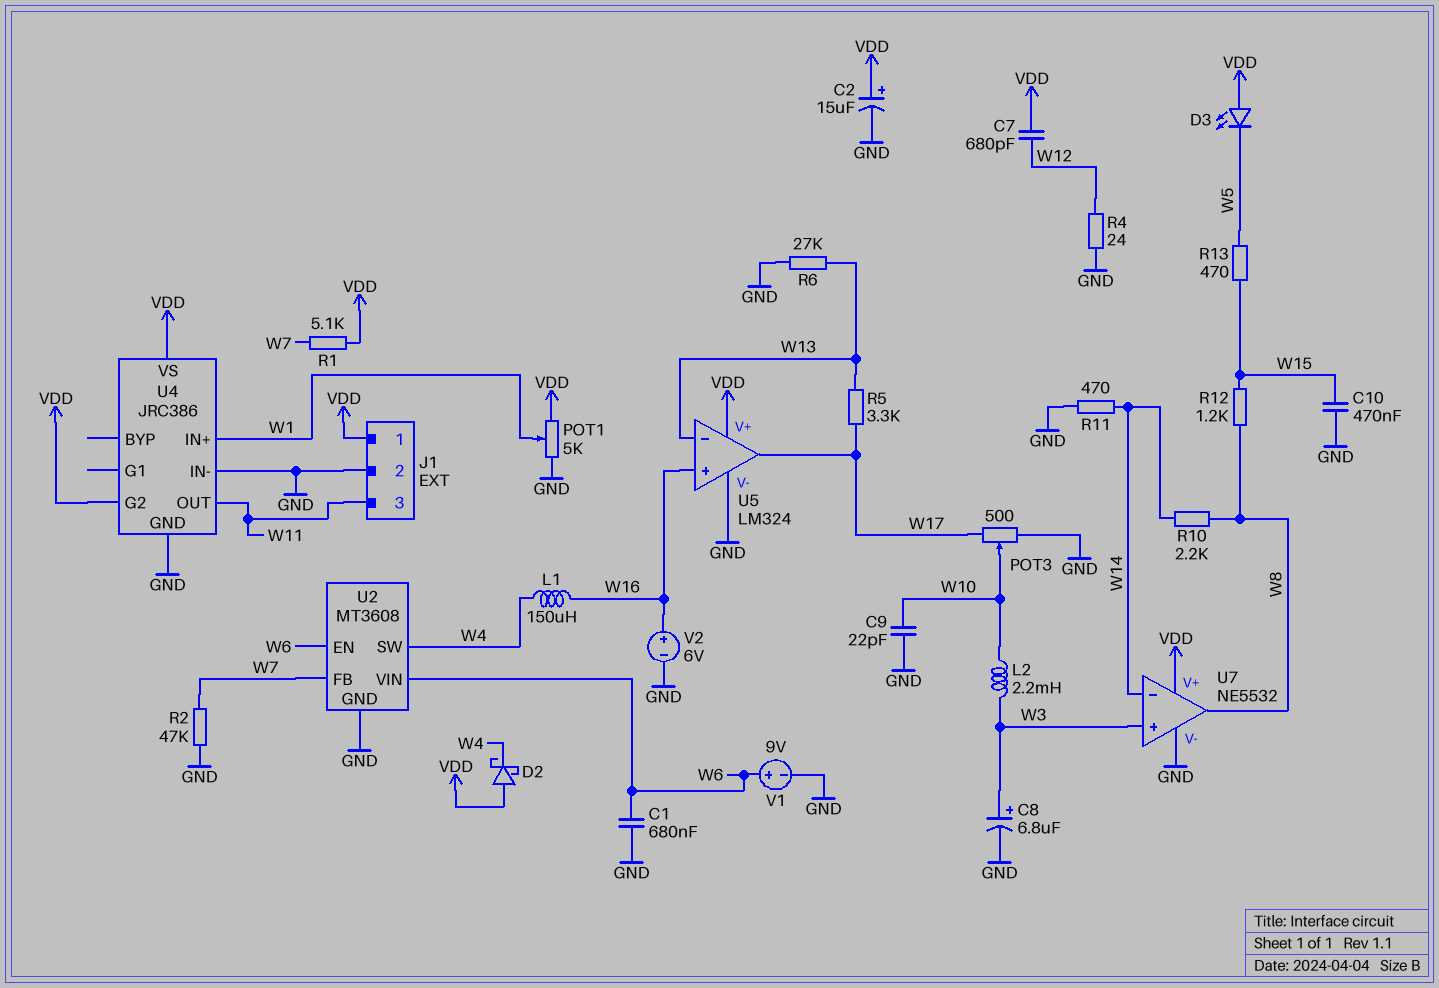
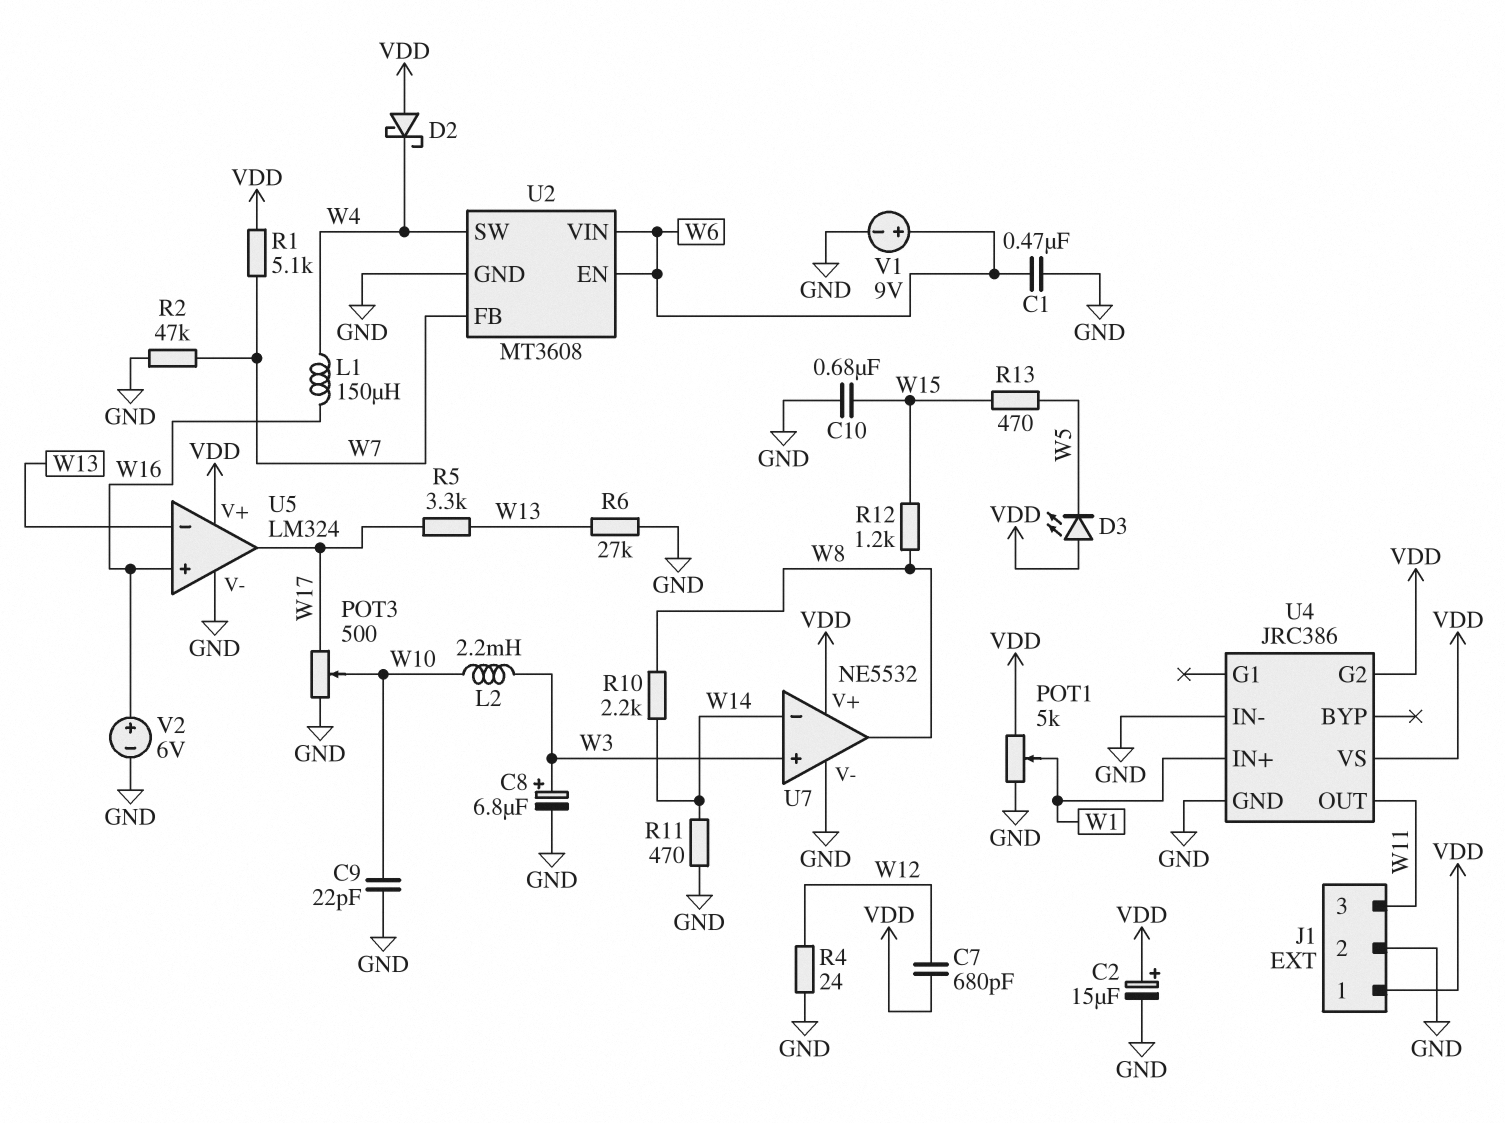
C1: 680nF (GND, W6) -> 470nF (GND, W6)
C10: 470nF (GND, W15) -> 680nF (GND, W15)

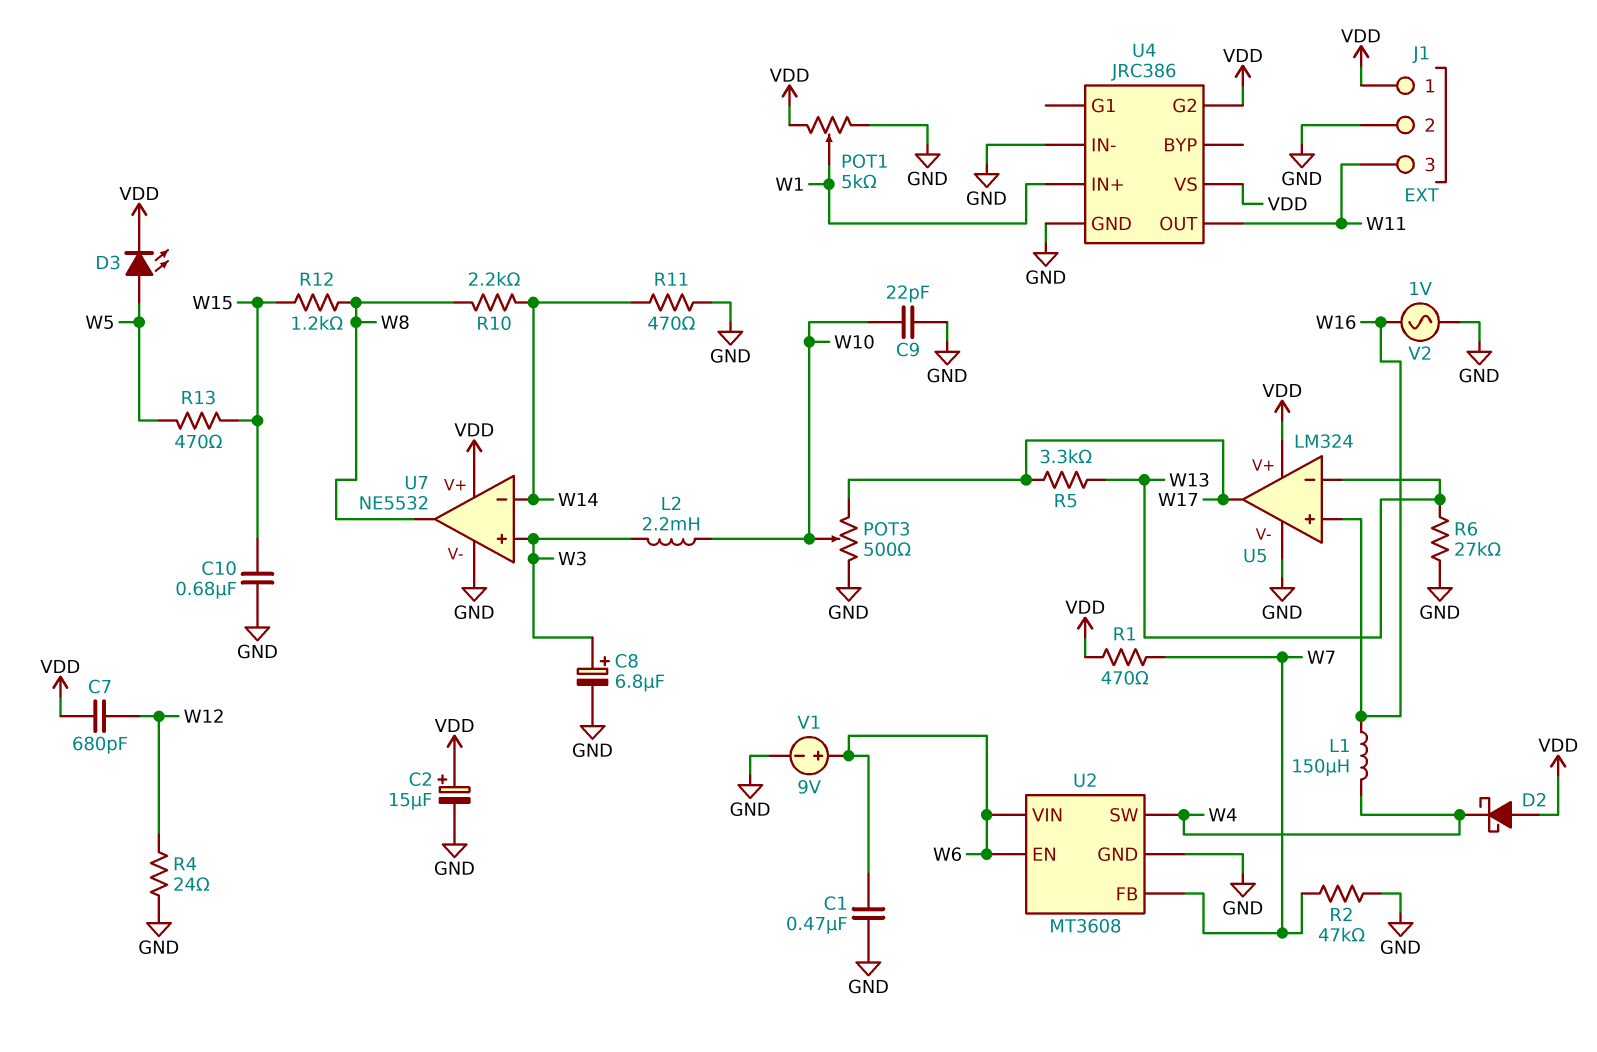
D3: LED (A VDD, K W5) -> LED (A W5, K VDD)
R1: 5.1k (VDD, W7) -> 470 (VDD, W7)
V2: 6V (plus W16, minus GND) -> AC 1V (GND, W16)

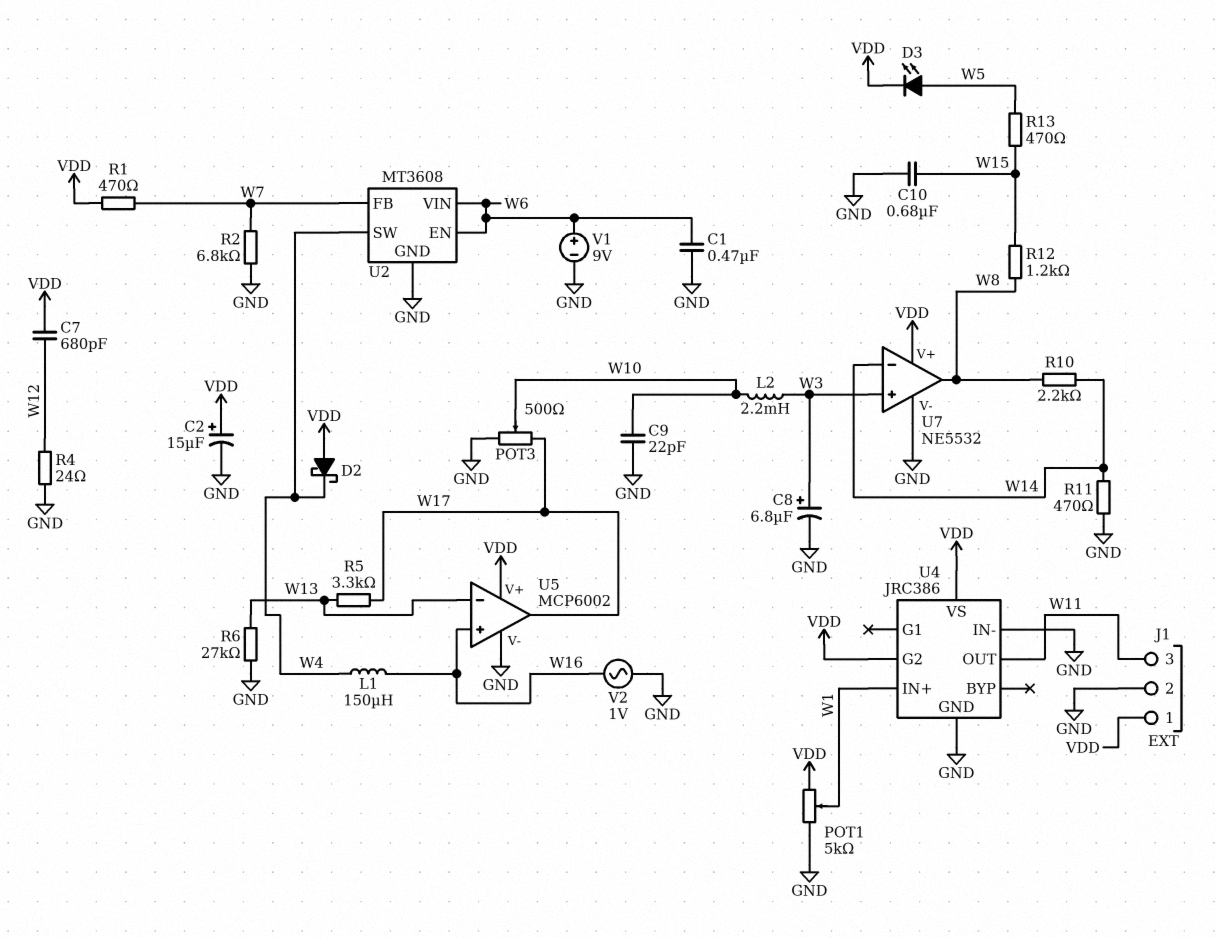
R2: 47k (GND, W7) -> 6.8k (GND, W7)
U5: LM324 -> MCP6002

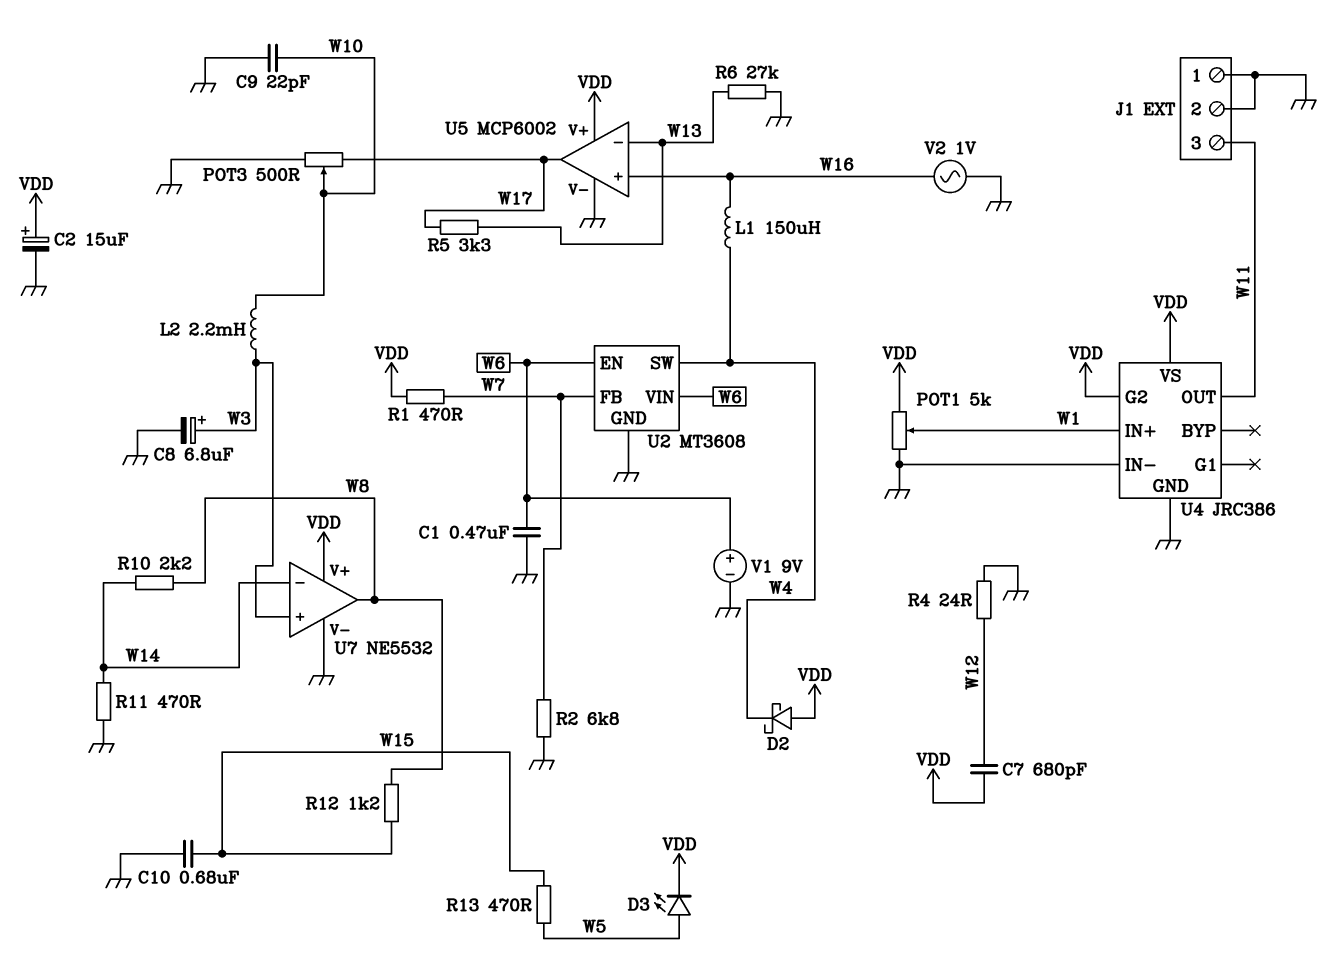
J1 pin 1: VDD -> GND

